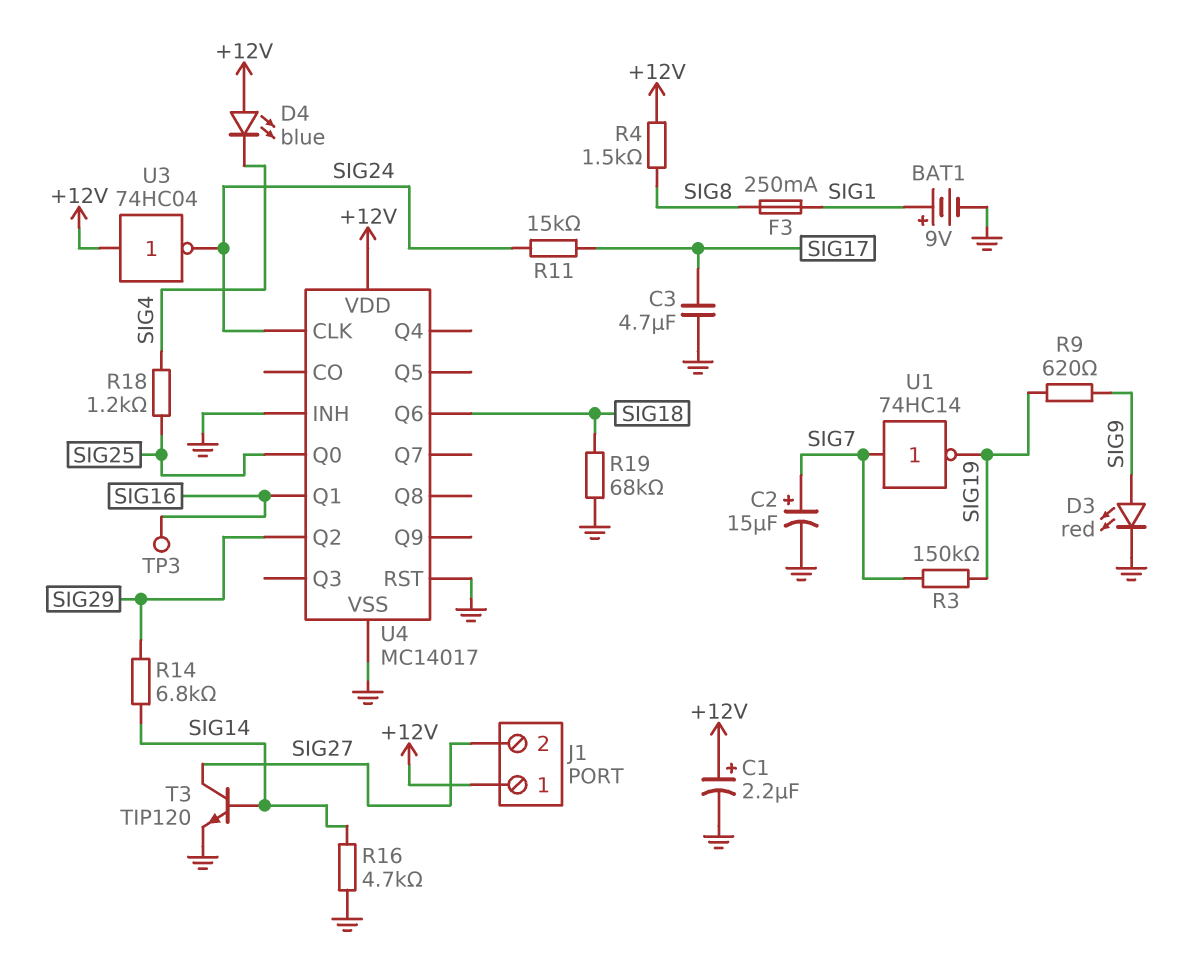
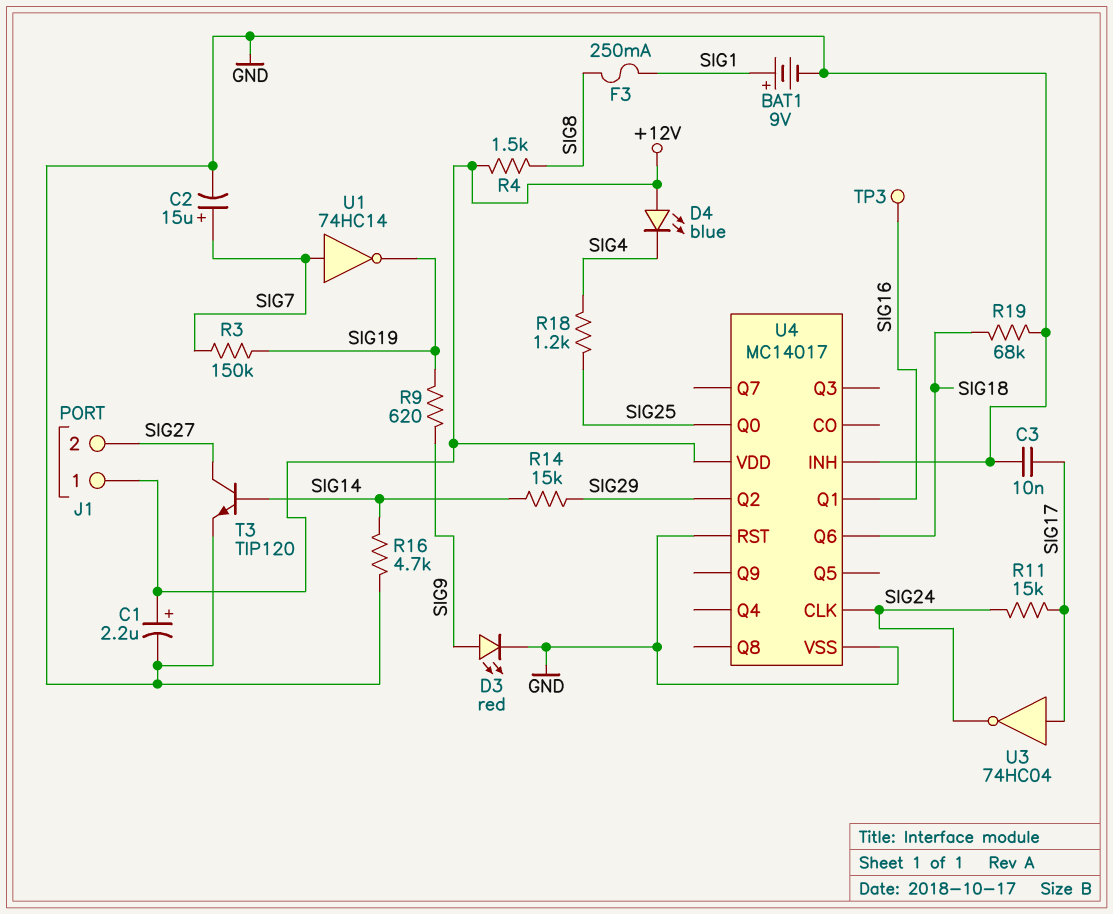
C3: 4.7uF (GND, SIG17) -> 10nF (GND, SIG17)
R14: 6.8k (SIG14, SIG29) -> 15k (SIG14, SIG29)
U3: NOT 74HC04 (in +12V, out SIG24) -> NOT 74HC04 (in SIG17, out SIG24)

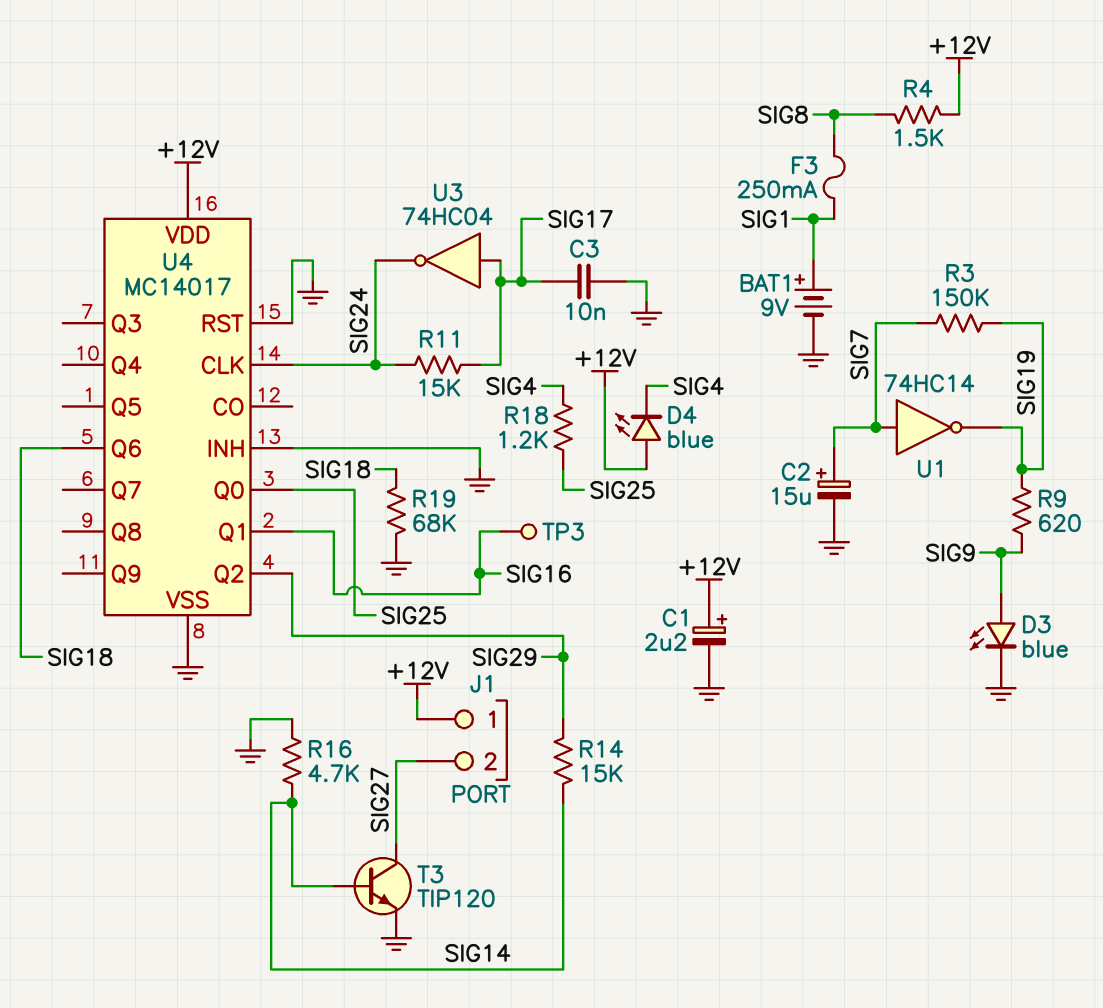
D3: LED red (A SIG9, K GND) -> LED blue (A SIG9, K GND)

